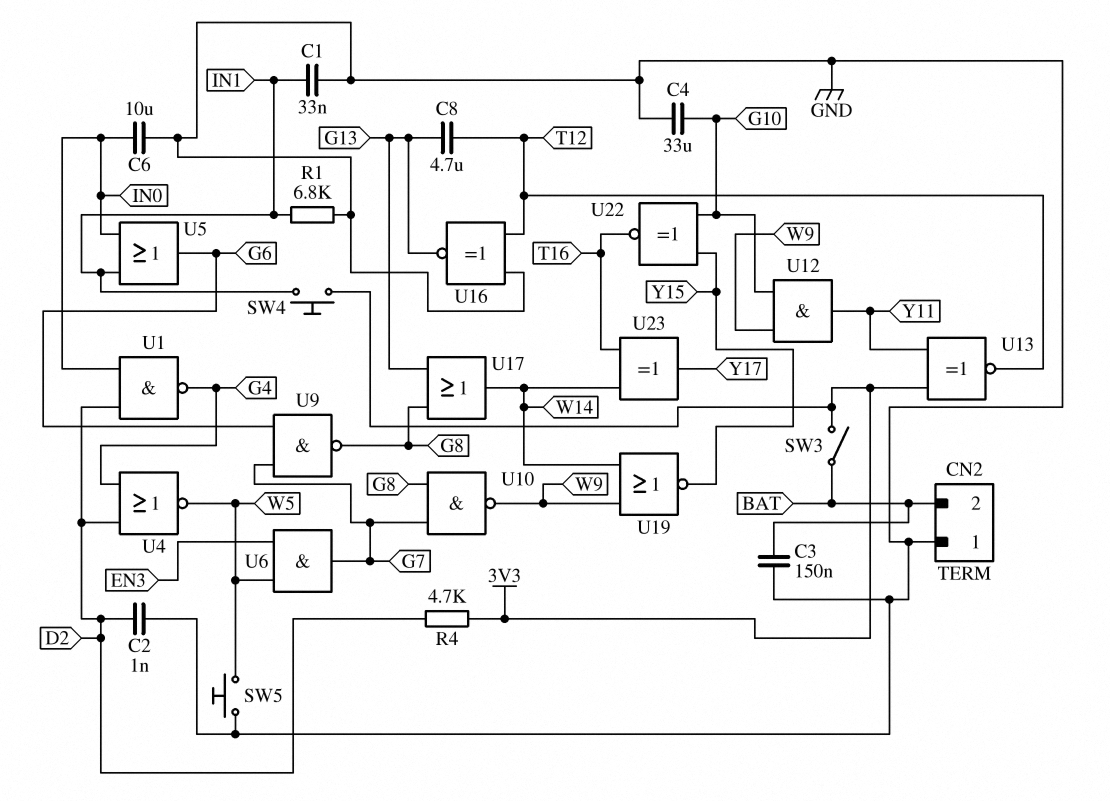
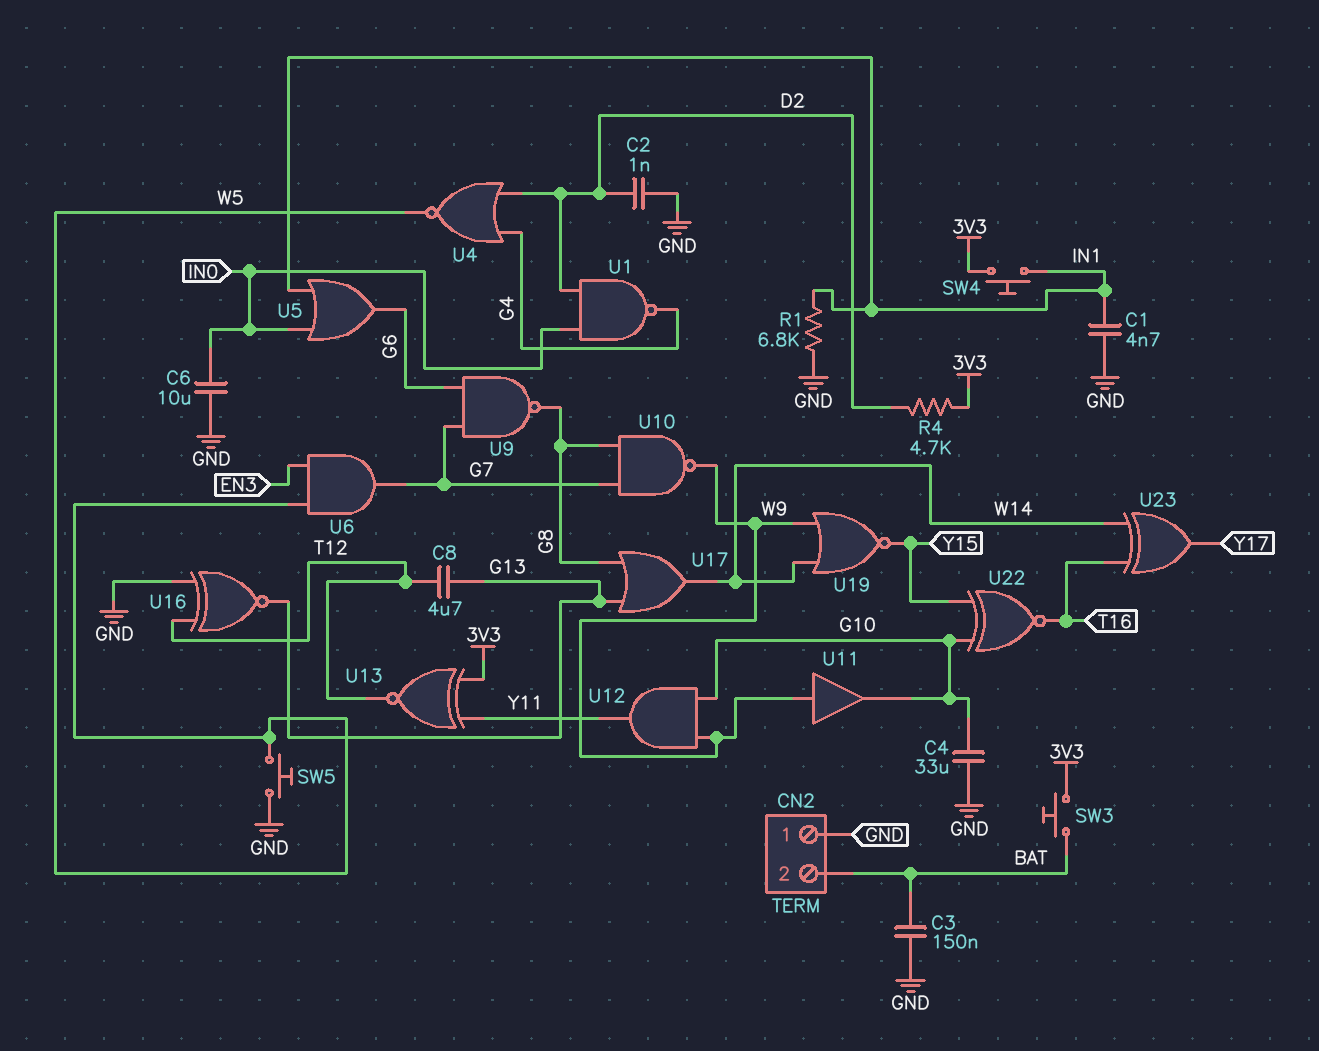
C1: 33nF (GND, IN1) -> 4.7nF (GND, IN1)
SW3: switch (3V3, BAT) -> button (3V3, BAT)
U11: none -> buffer (in W9, out G10)

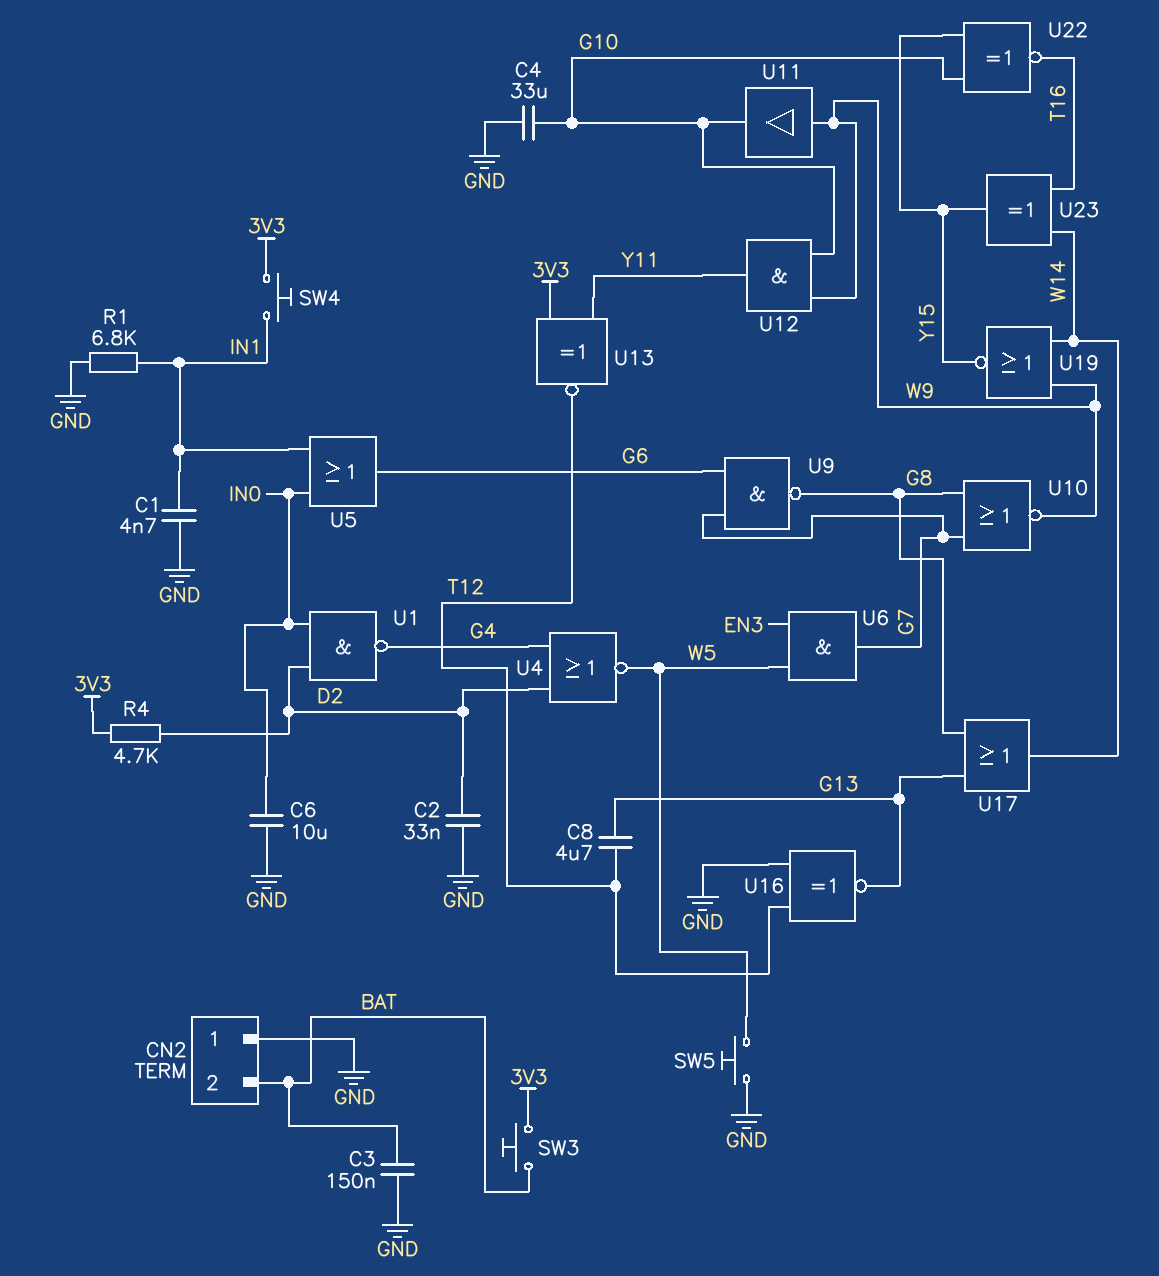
C2: 1nF (D2, GND) -> 33nF (D2, GND)
U10: NAND (in G7, in G8, out W9) -> NOR (in G7, in G8, out W9)
U23: XOR (in T16, in W14, out Y17) -> XOR (in T16, in W14, out Y15)

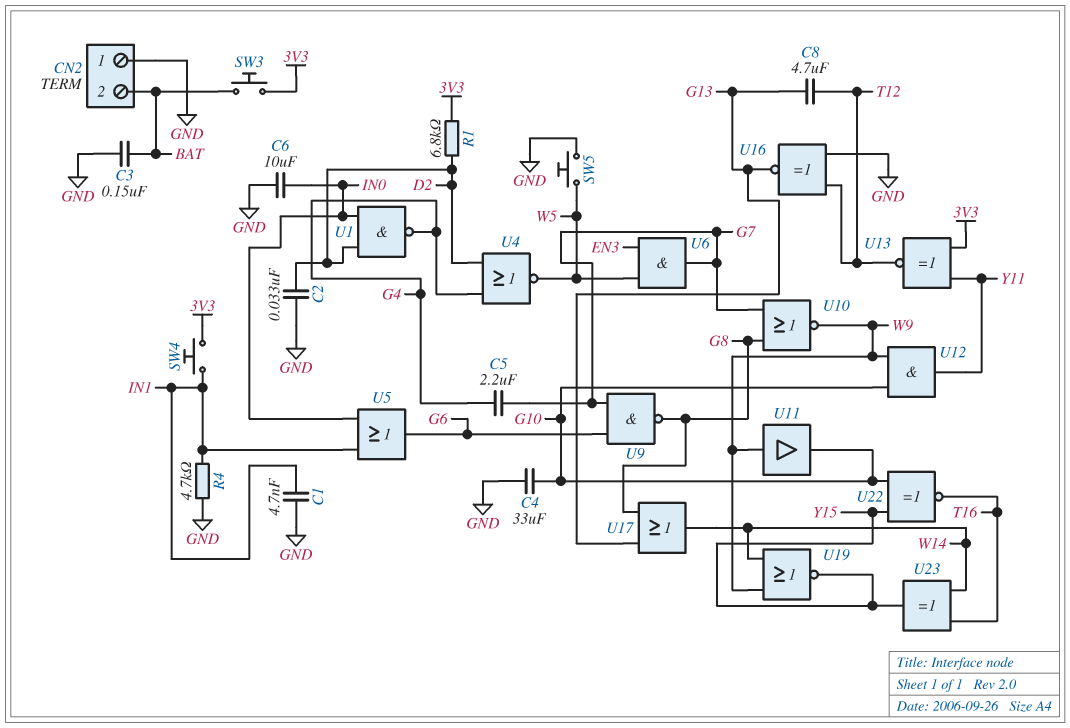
C5: none -> 2.2uF (G4, G7)
R1: 6.8k (GND, IN1) -> 6.8k (3V3, D2)
R4: 4.7k (3V3, D2) -> 4.7k (GND, IN1)

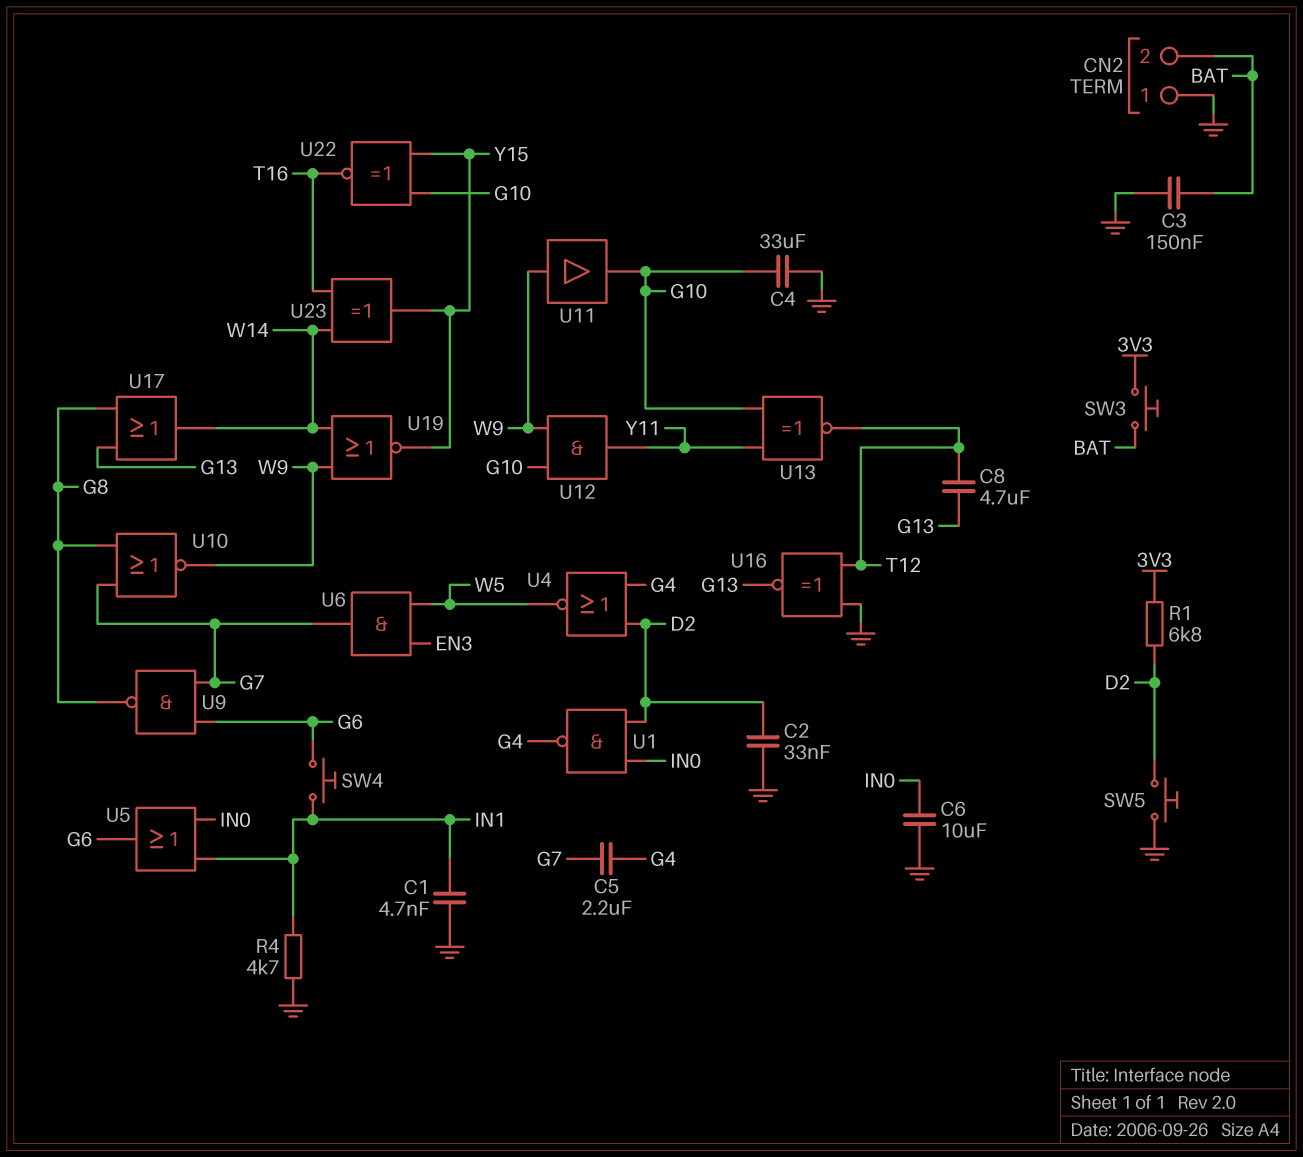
SW4: button (3V3, IN1) -> button (G6, IN1)
SW5: button (GND, W5) -> button (D2, GND)
U13: XNOR (in 3V3, in Y11, out T12) -> XNOR (in G10, in Y11, out T12)

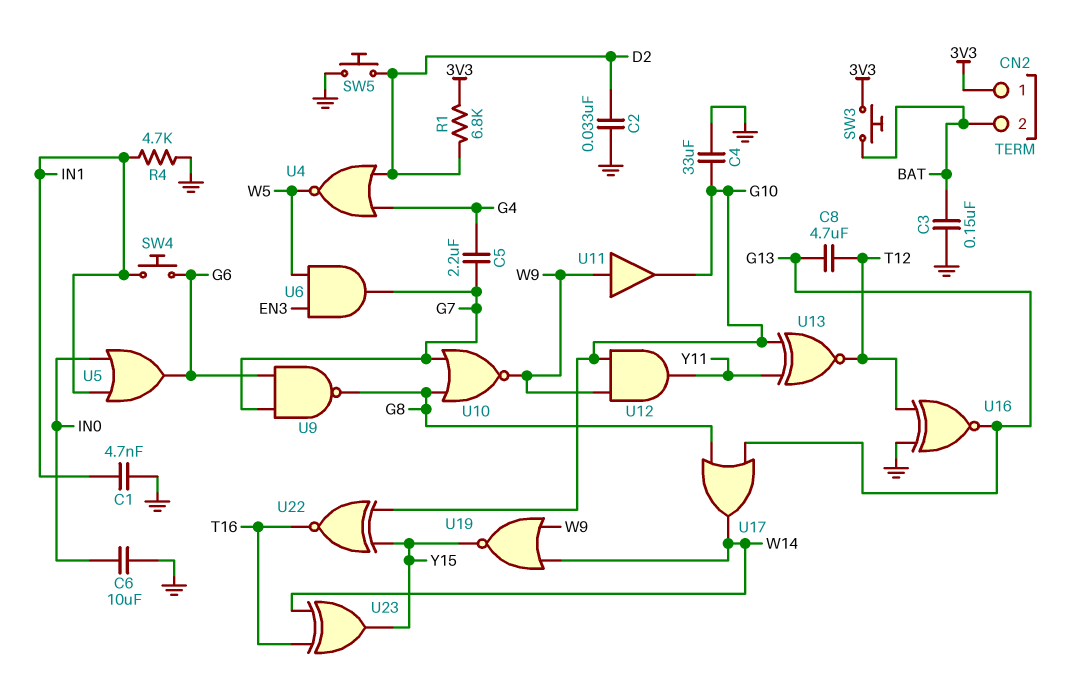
CN2 pin 1: GND -> 3V3
U1: NAND (in D2, in IN0, out G4) -> none

